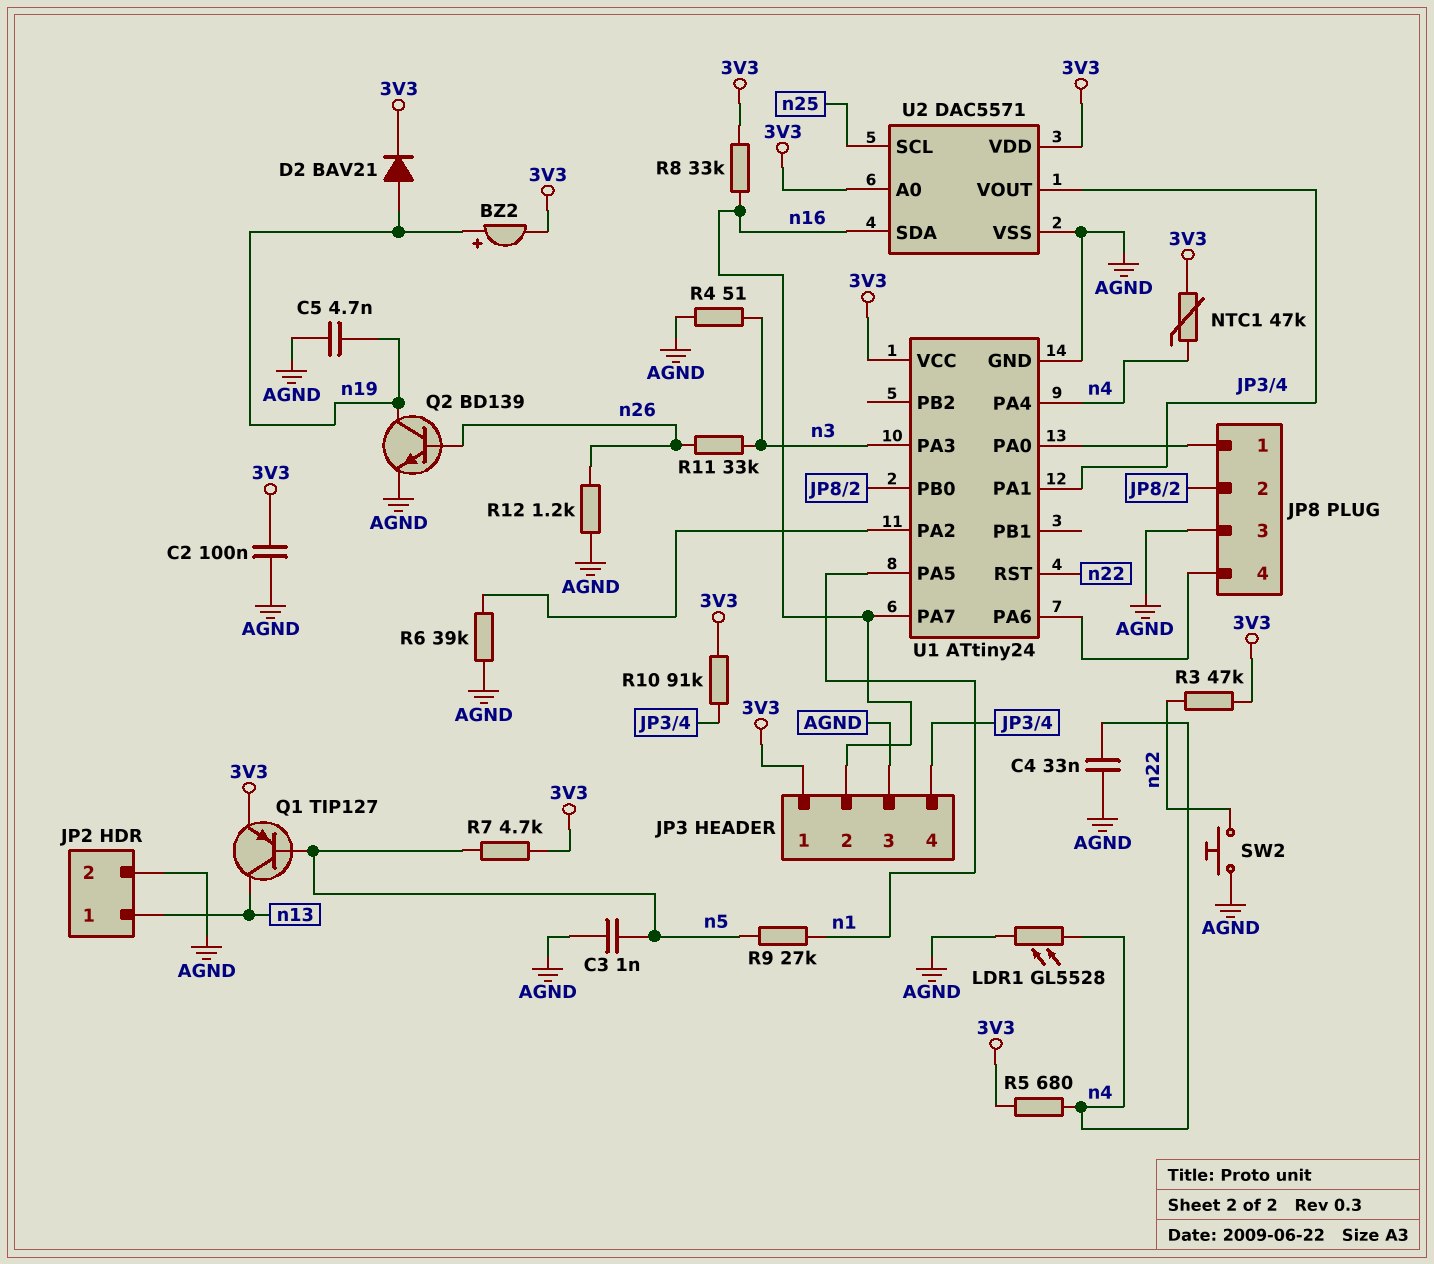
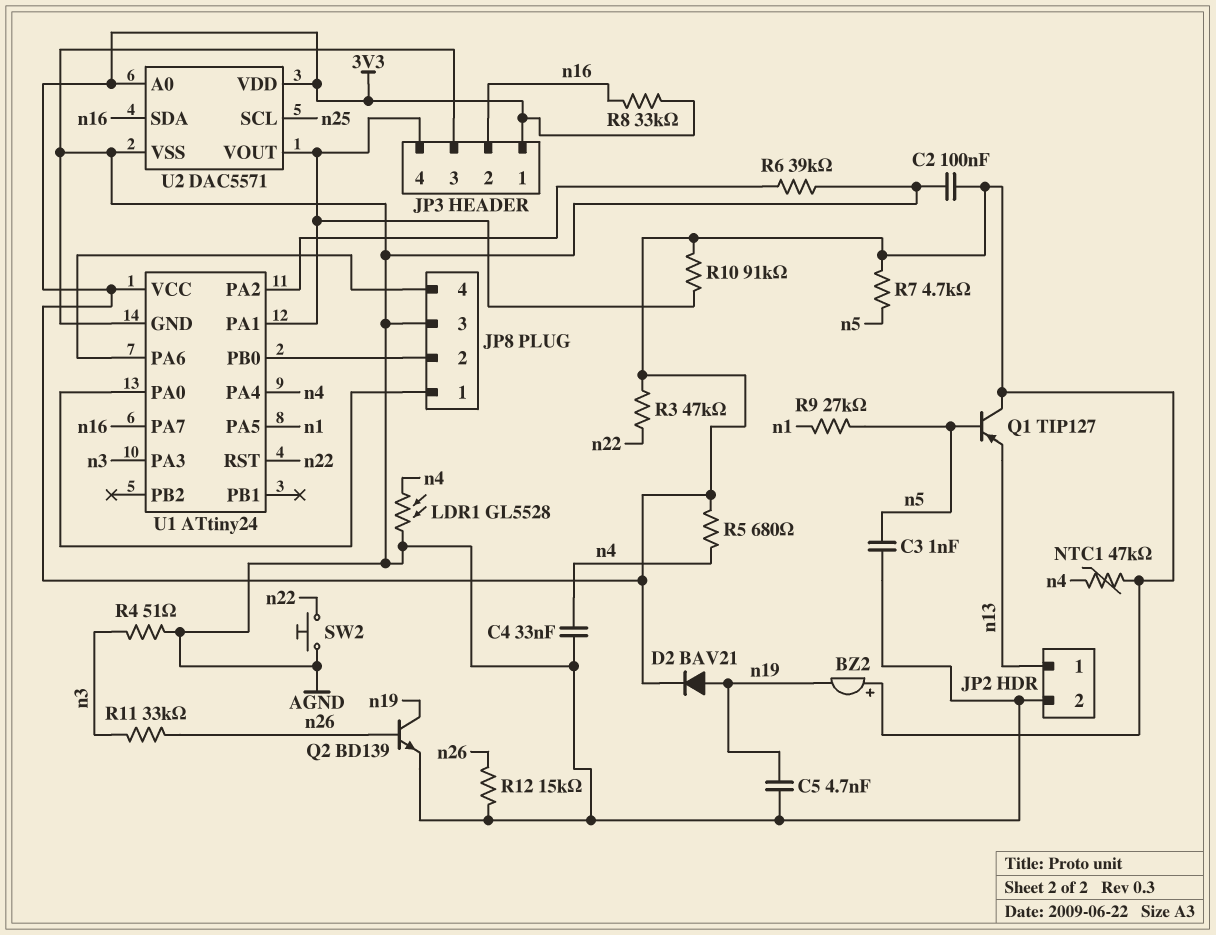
BZ2: buzzer (plus n19, minus 3V3) -> buzzer (plus 3V3, minus n19)
Q1: PNP TIP127 (B n5, C n13, E 3V3) -> PNP TIP127 (B n5, C 3V3, E n13)
R12: 1.2k (AGND, n26) -> 15k (AGND, n26)

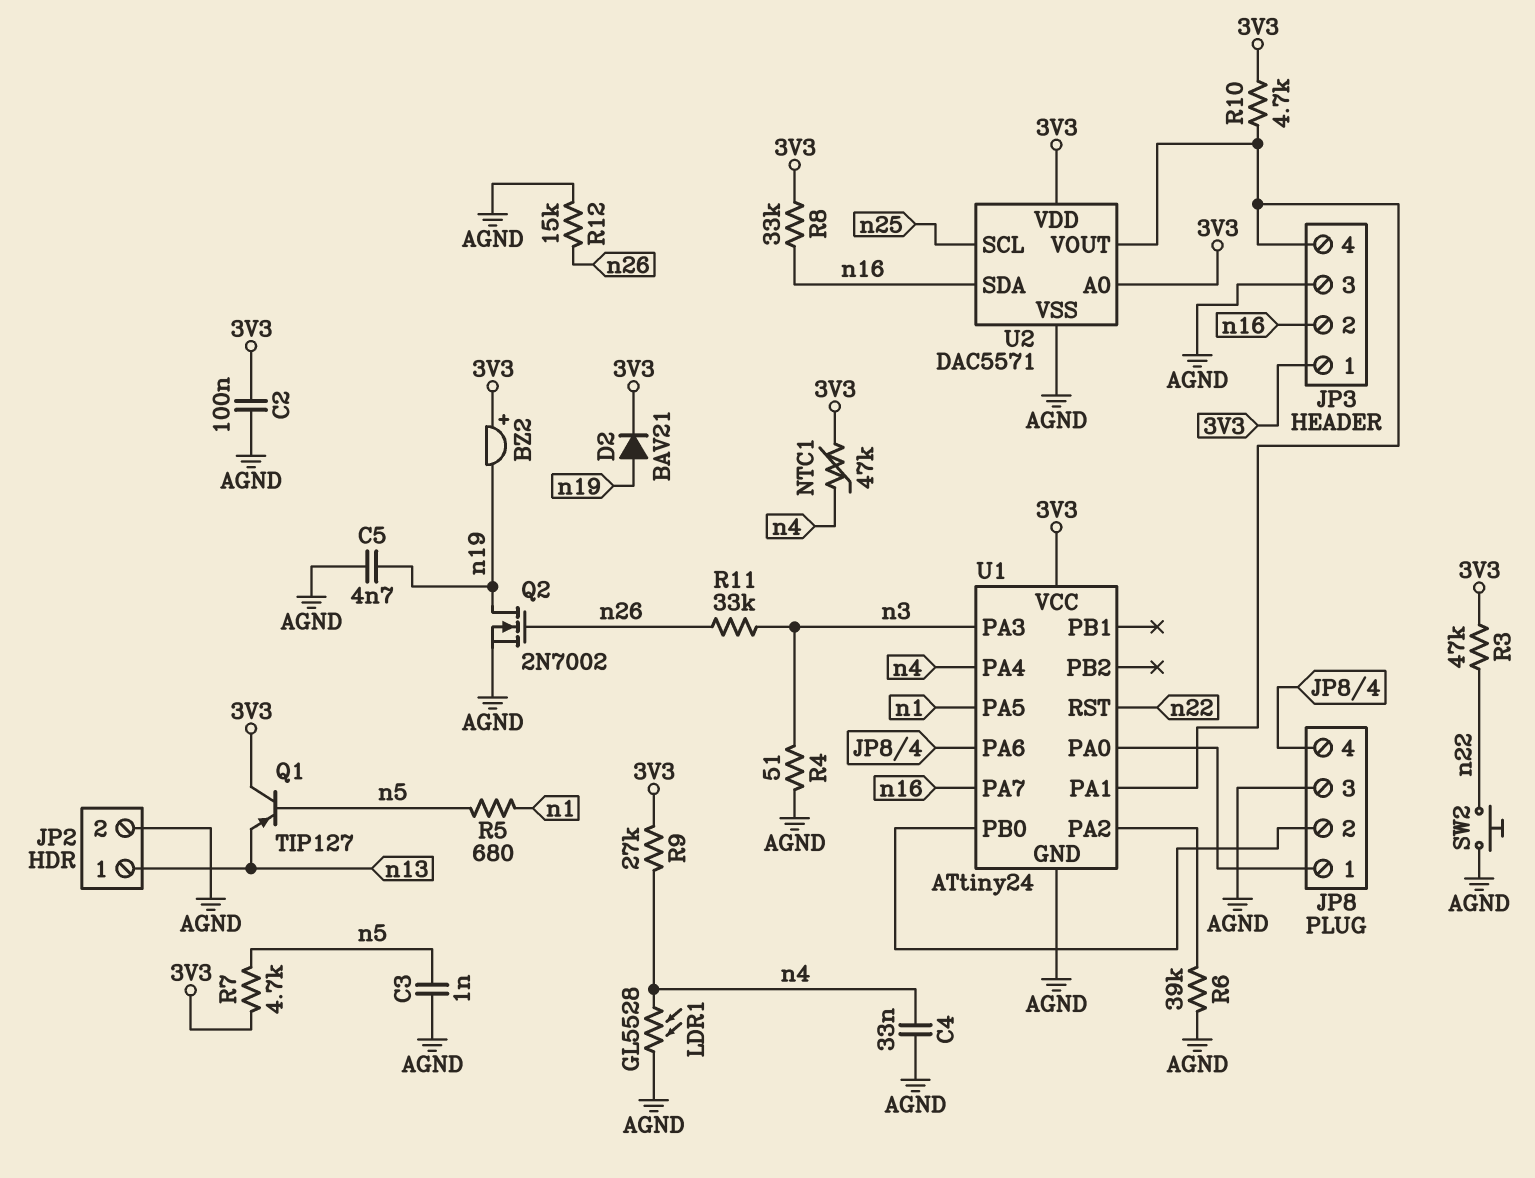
Q2: NPN BD139 (B n26, C n19, E AGND) -> NMOS 2N7002 (G n26, D n19, S AGND)
R5: 680 (3V3, n4) -> 680 (n1, n5)
R9: 27k (n1, n5) -> 27k (3V3, n4)
R10: 91k (3V3, JP3/4) -> 4.7k (3V3, JP3/4)

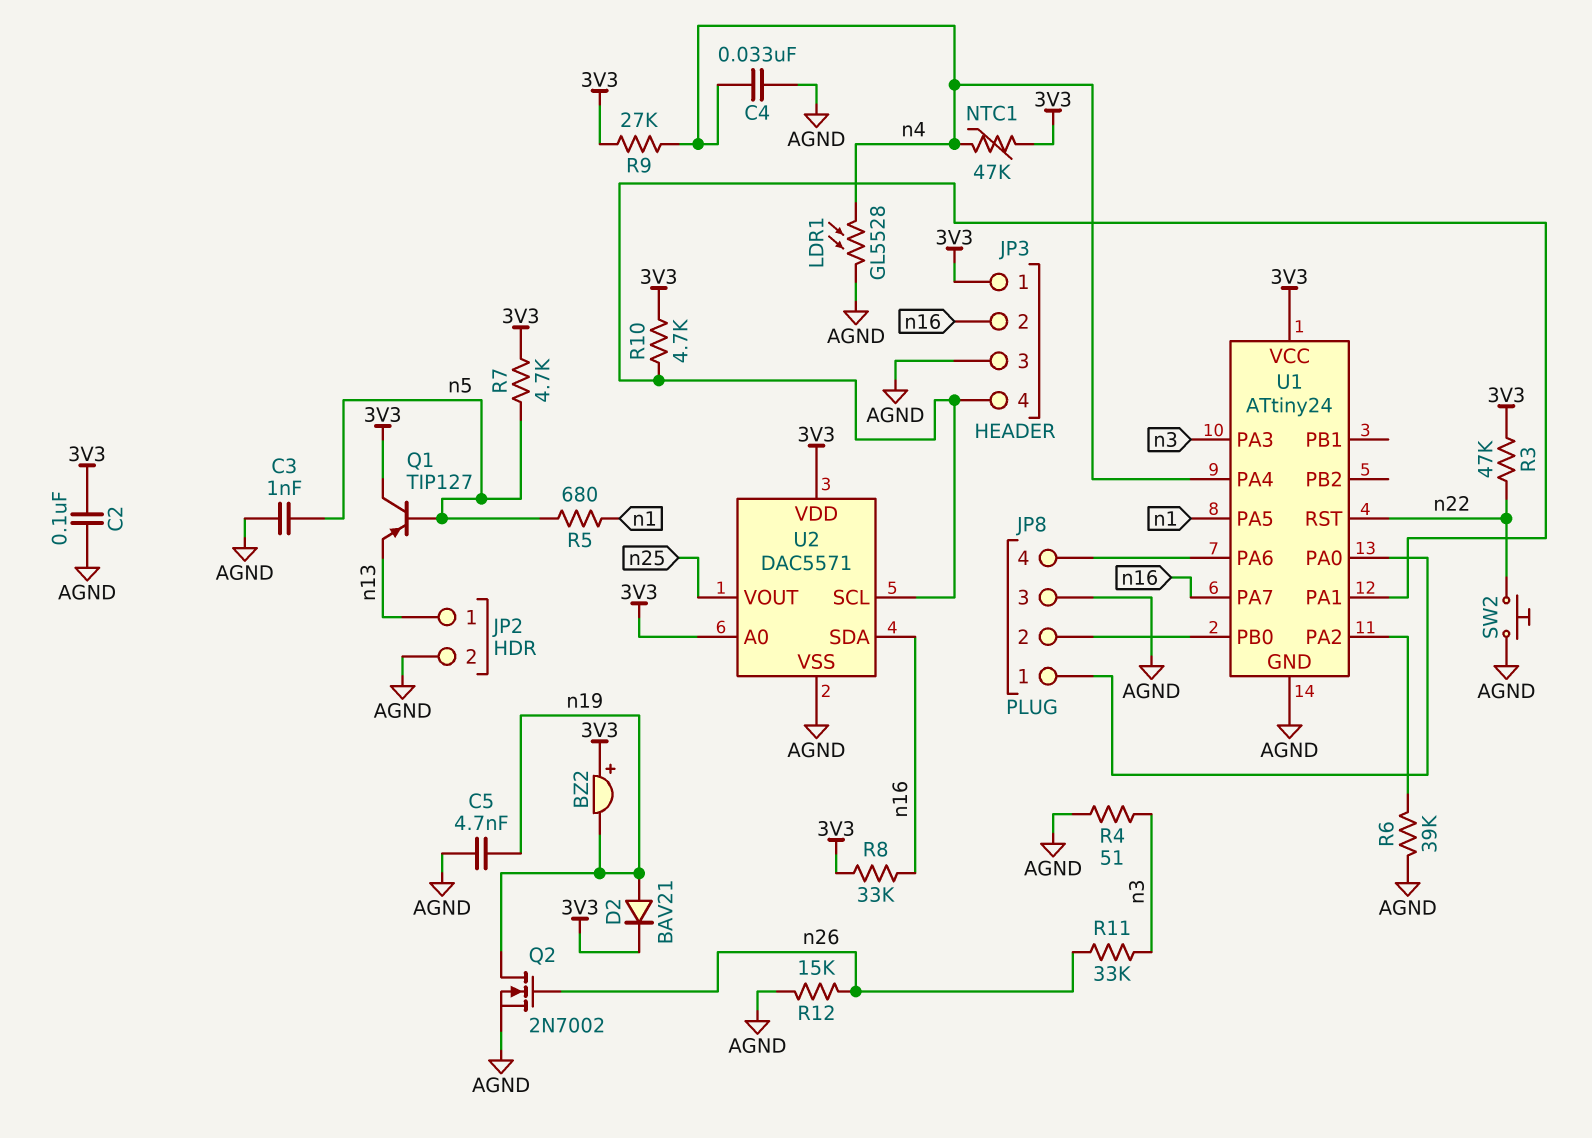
U2 pin SCL: n25 -> JP3/4
U2 pin VOUT: JP3/4 -> n25

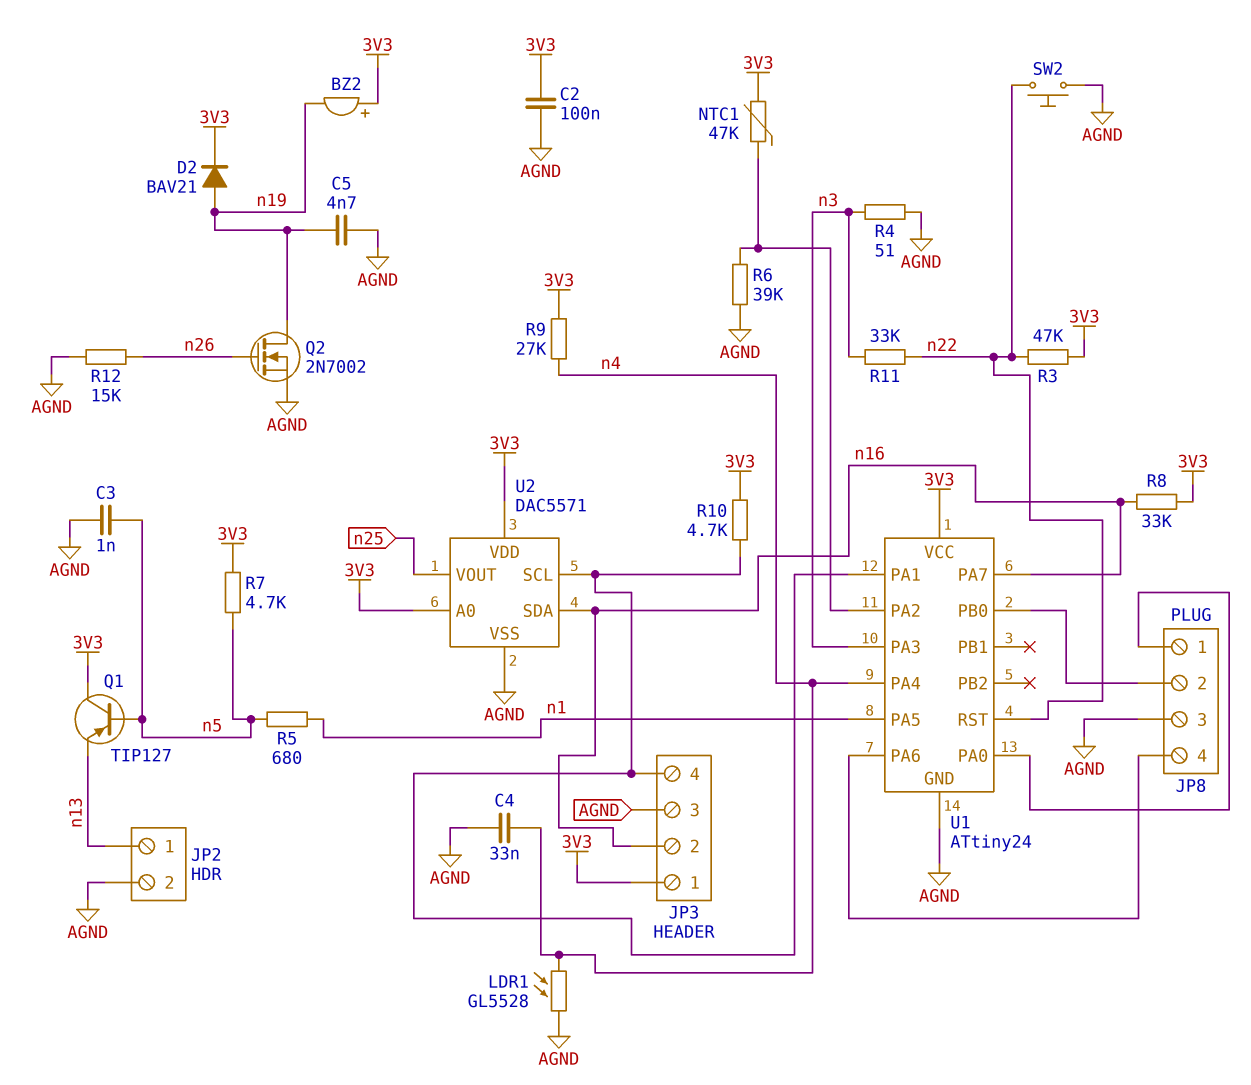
NTC1: 47k (3V3, n4) -> 47k (3V3, U1/PA2)
R11: 33k (n3, n26) -> 33k (n3, n22)

